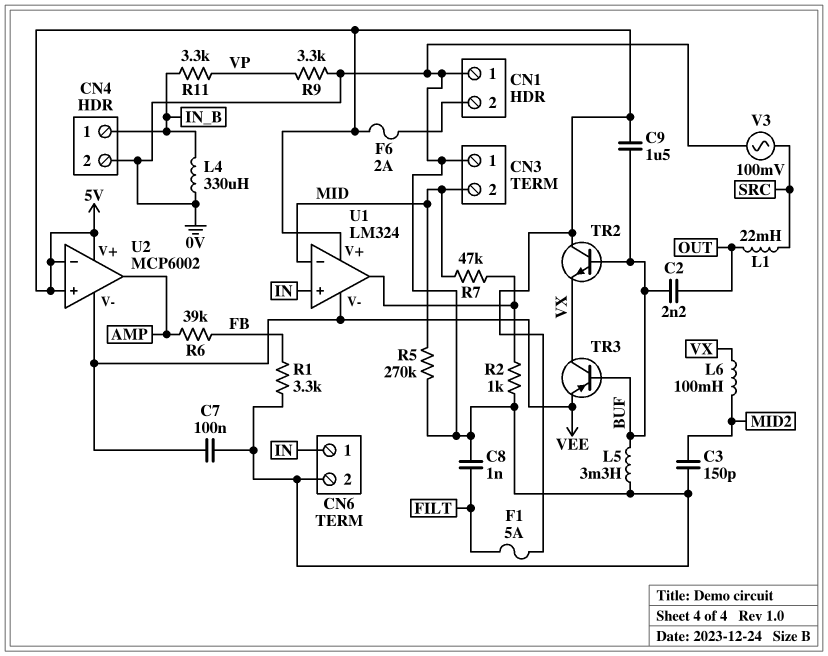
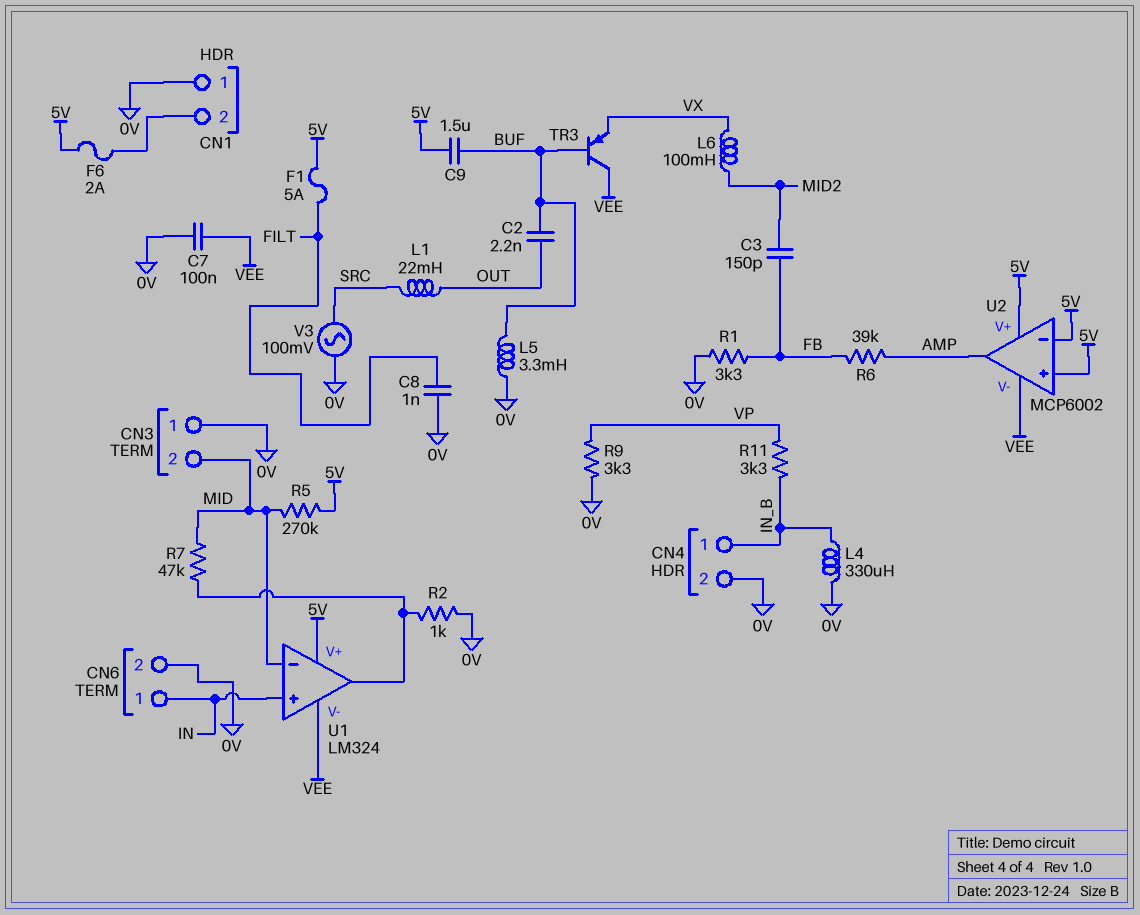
C3: 150pF (0V, MID2) -> 150pF (FB, MID2)
R5: 270k (0V, MID) -> 270k (5V, MID)
TR2: NPN (B BUF, C 5V, E VX) -> none
TR3: PNP (B BUF, C VX, E VEE) -> PNP (B BUF, C VEE, E VX)

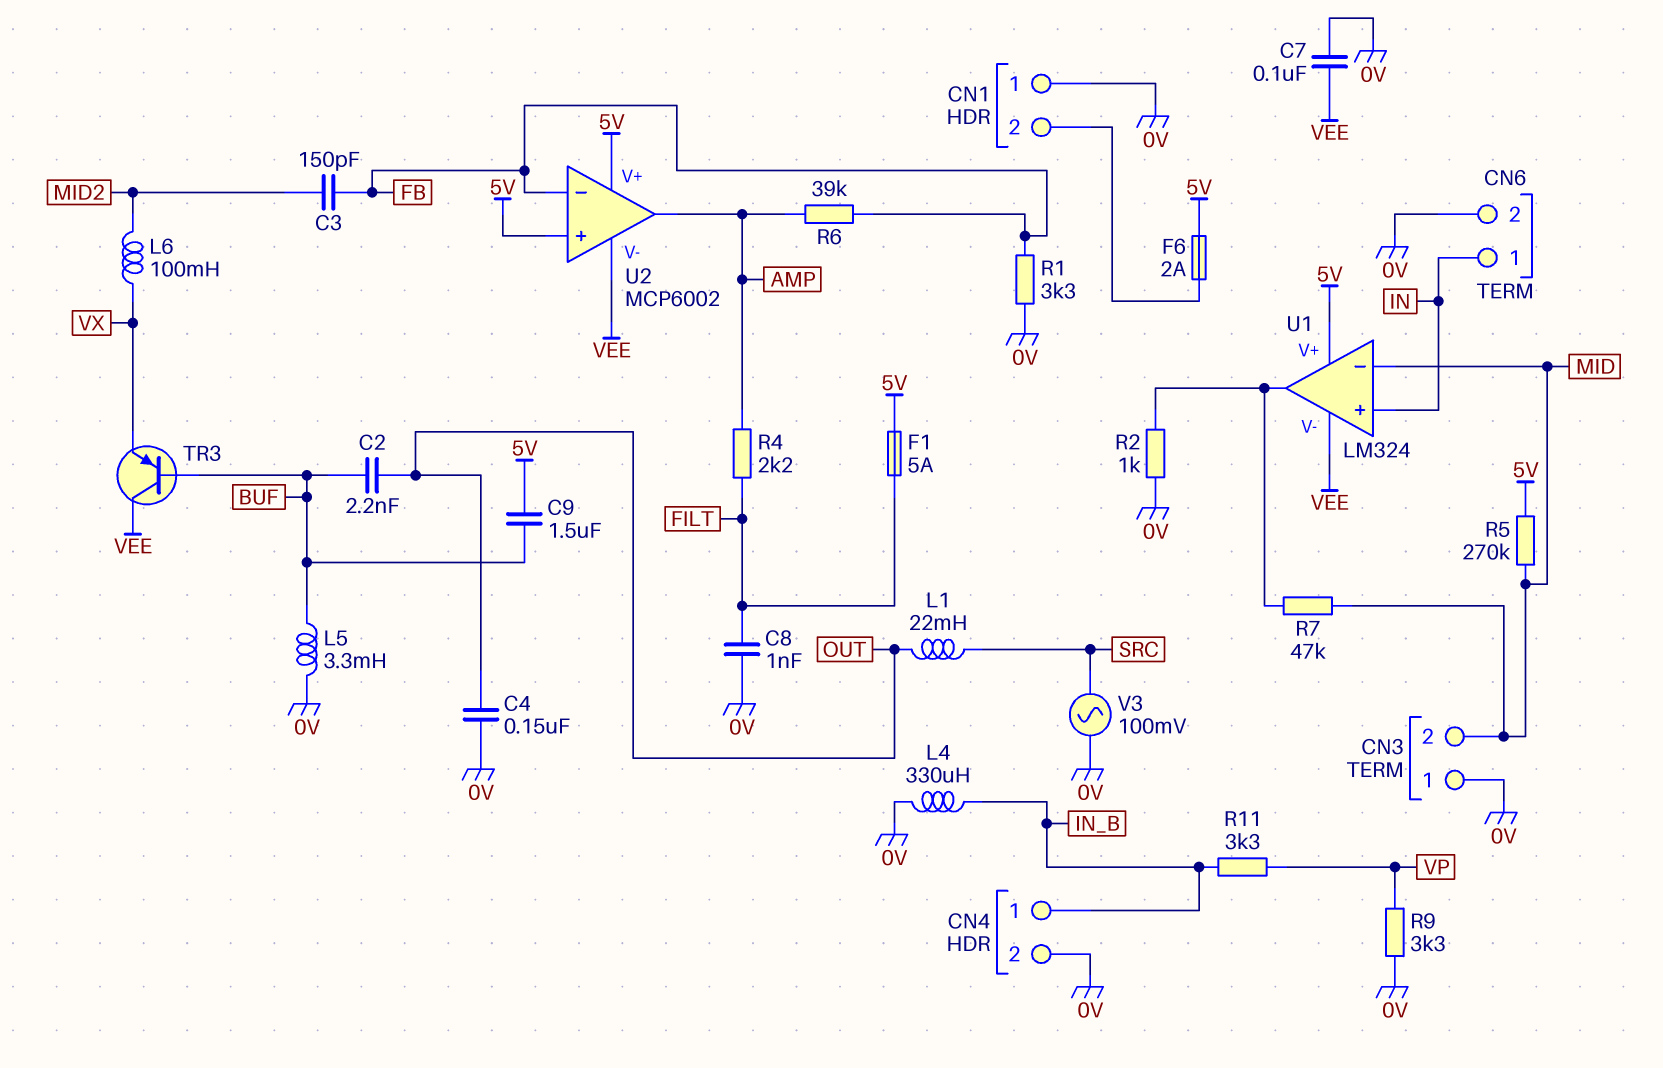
C4: none -> 150nF (0V, OUT)
R4: none -> 2.2k (AMP, FILT)
U2 pin in-: 5V -> FB

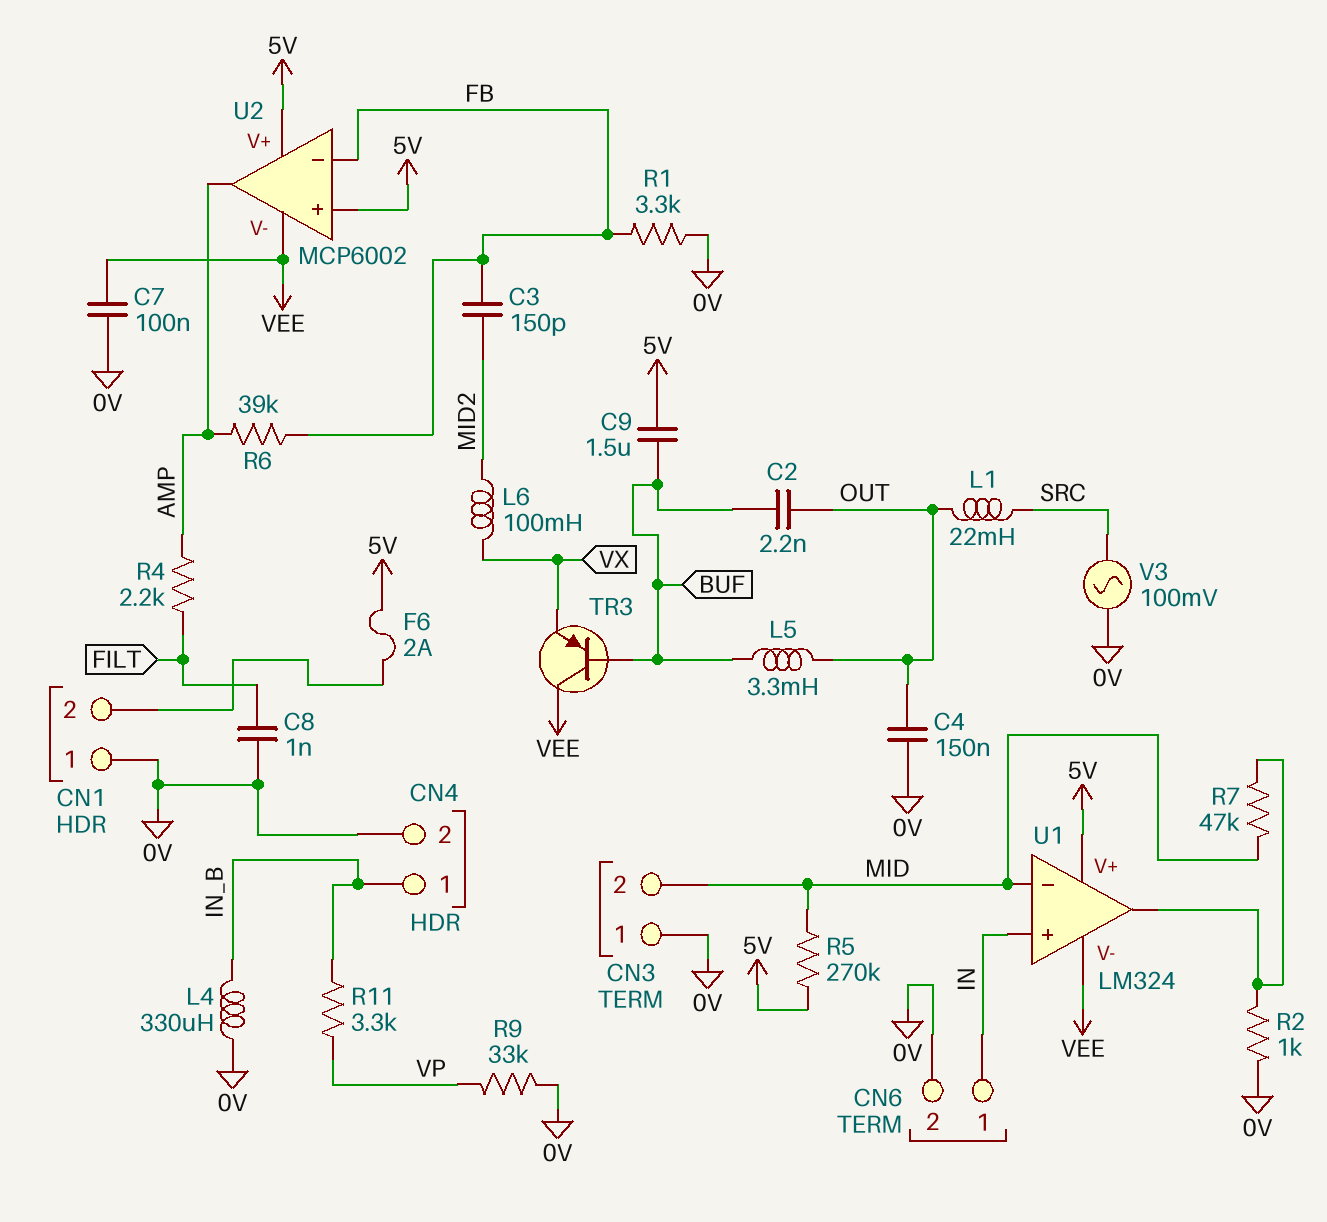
F1: 5A (5V, FILT) -> none
L5: 3.3mH (0V, BUF) -> 3.3mH (BUF, OUT)
R9: 3.3k (0V, VP) -> 33k (0V, VP)

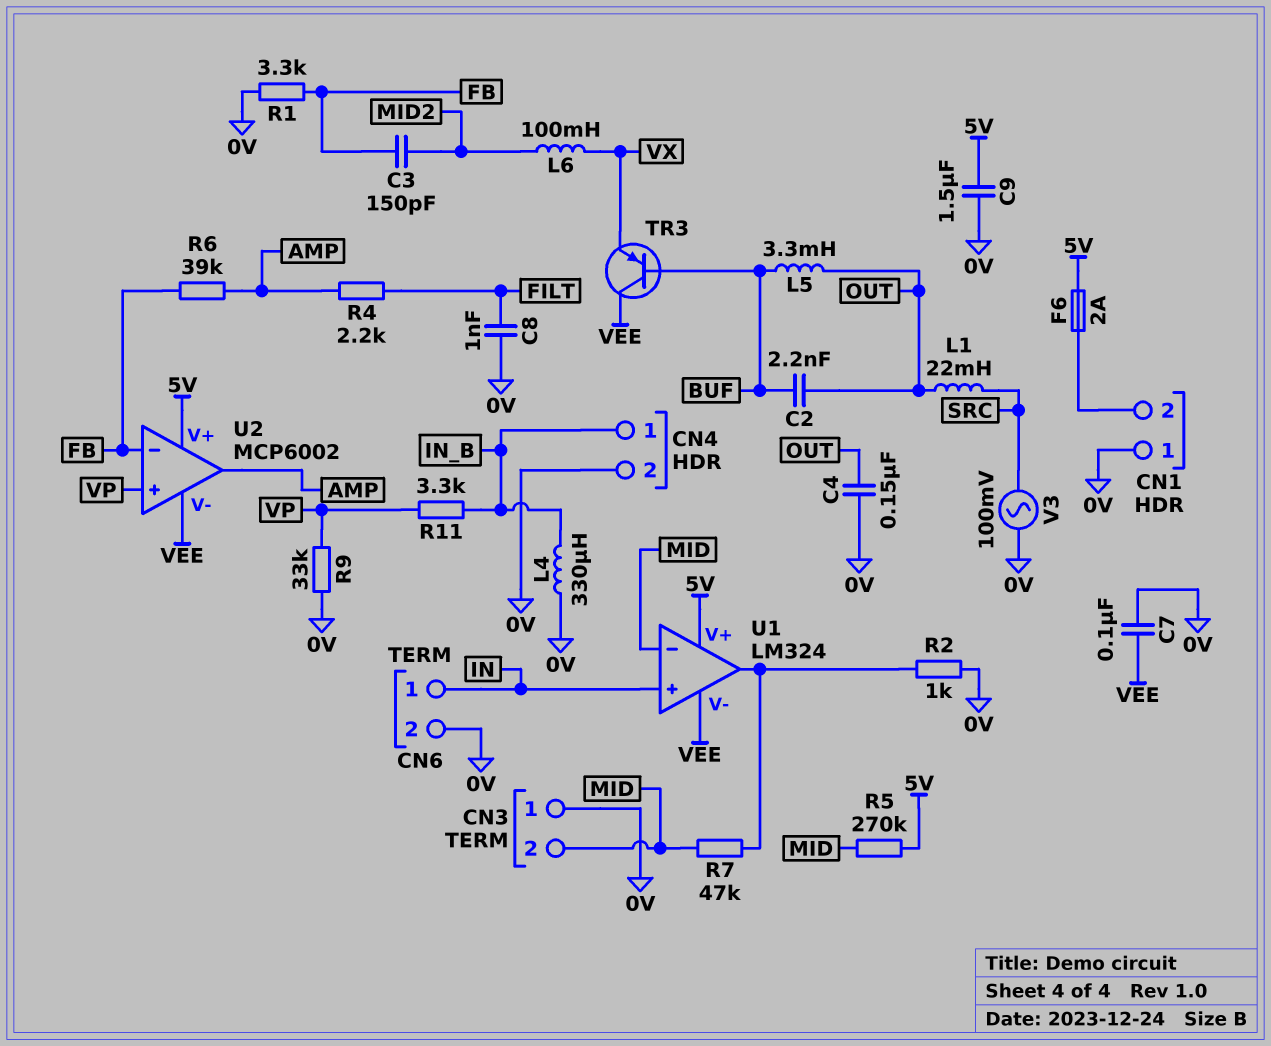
C9: 1.5uF (5V, BUF) -> 1.5uF (0V, 5V)
U2 pin in+: 5V -> VP

